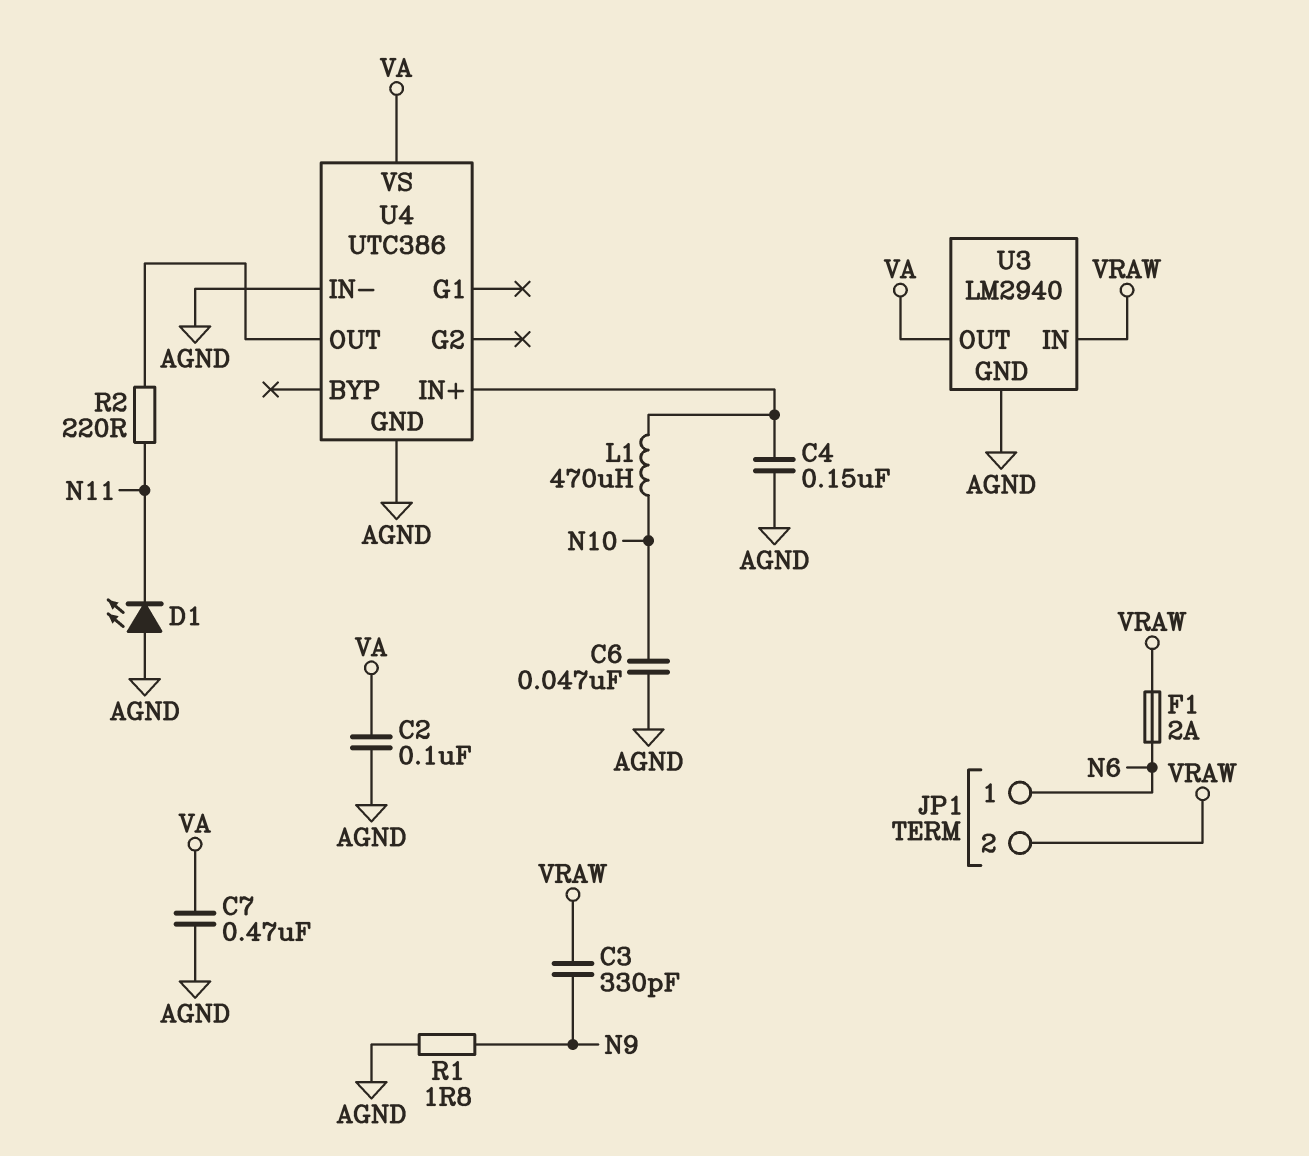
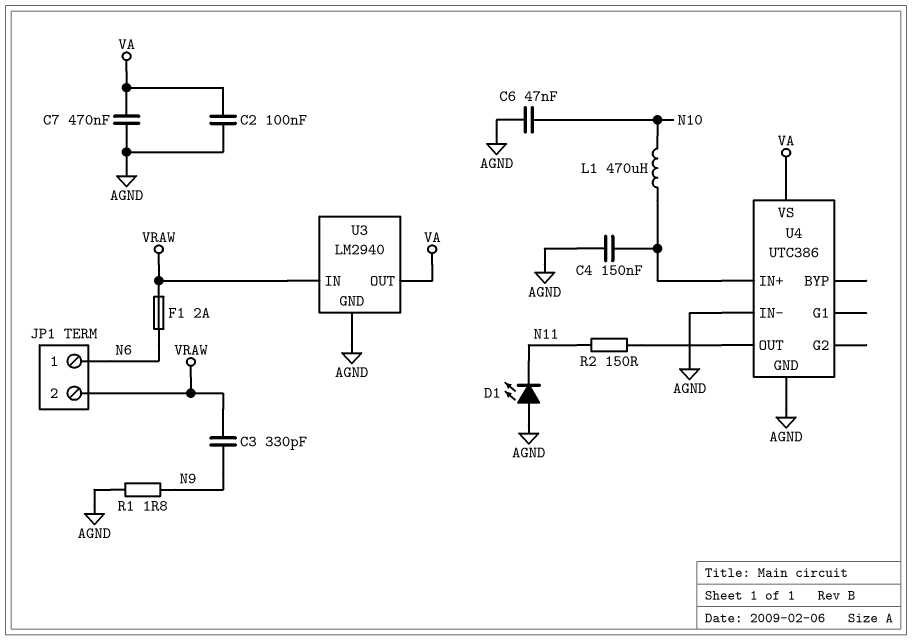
R2: 220 (N11, U4/OUT) -> 150 (N11, U4/OUT)

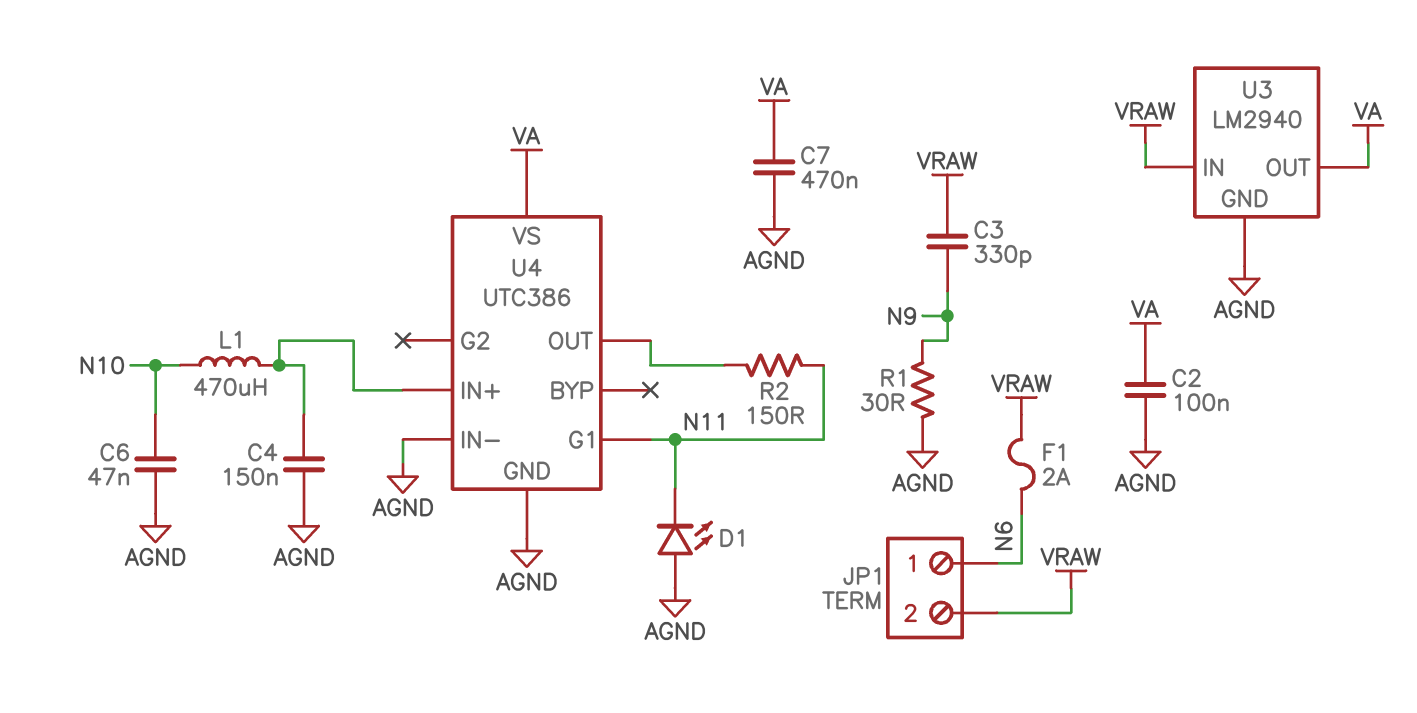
R1: 1.8 (AGND, N9) -> 30 (AGND, N9)
U4 pin G1: none -> N11

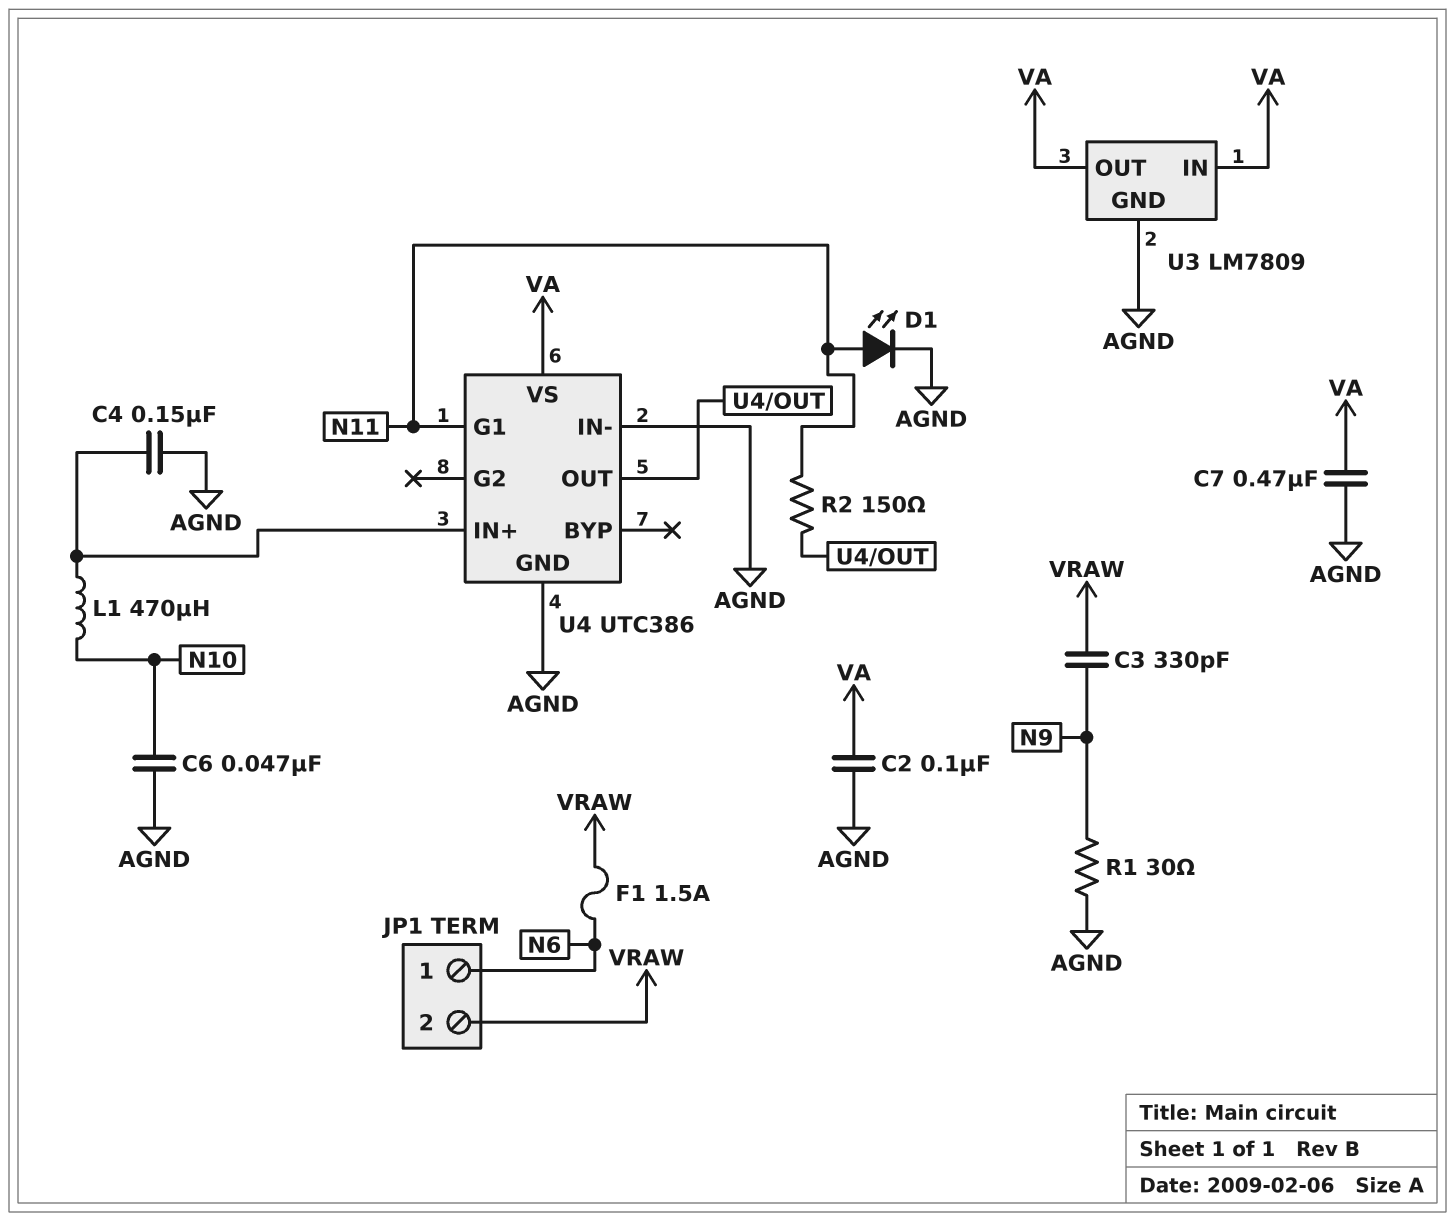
D1: LED (A AGND, K N11) -> LED (A N11, K AGND)
F1: 2A (N6, VRAW) -> 1.5A (N6, VRAW)
U3: LM2940 -> LM7809
U3 pin IN: VRAW -> VA

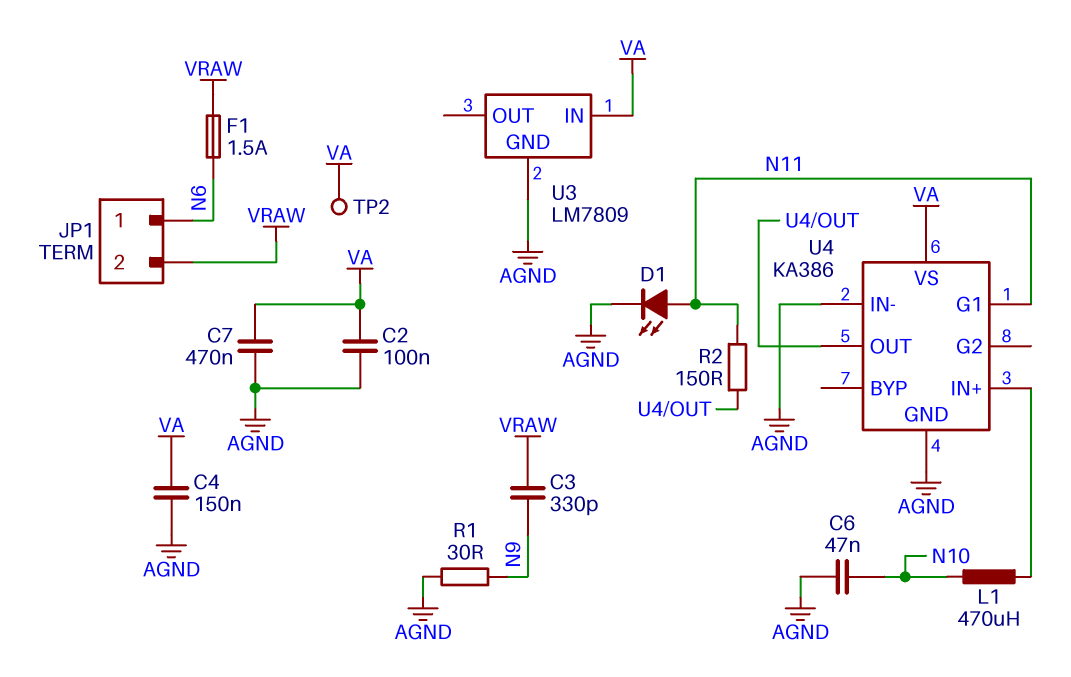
C4: 150nF (AGND, U4/IN+) -> 150nF (AGND, VA)
TP2: none -> test point (VA)
U3 pin OUT: VA -> none
U4: UTC386 -> KA386

